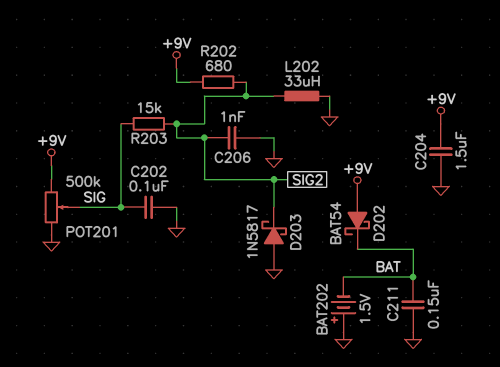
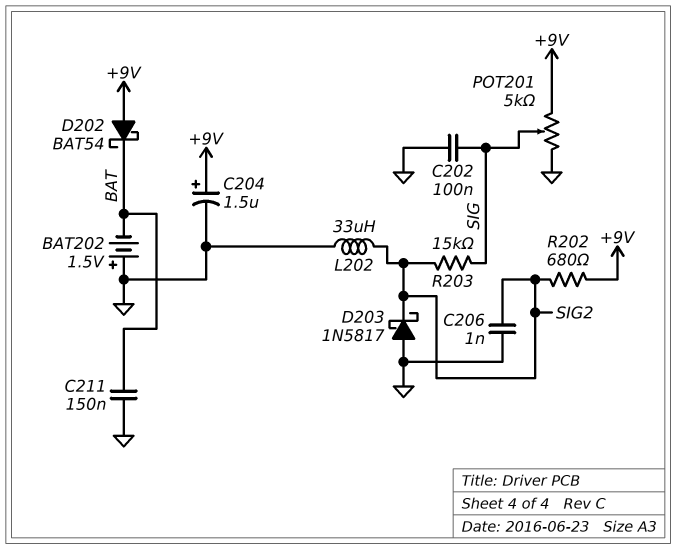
C204: 1.5uF (+9V, GND) -> 1.5uF (plus +9V, minus GND)
POT201: 500k (+9V, GND, wiper SIG) -> 5k (+9V, GND, wiper SIG)

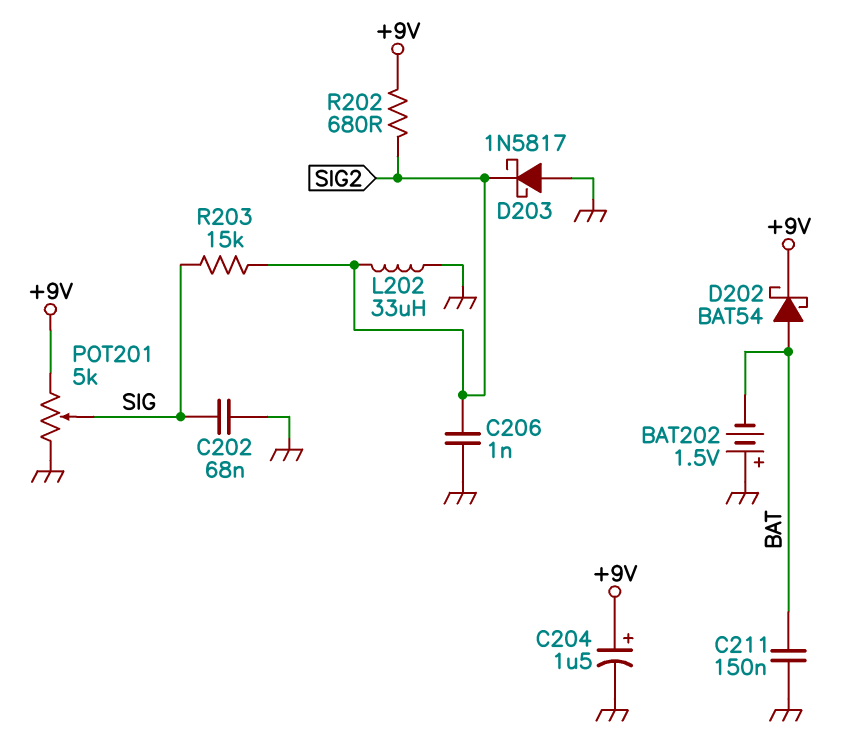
C202: 100nF (GND, SIG) -> 68nF (GND, SIG)
D202: schottky BAT54 (A +9V, K BAT) -> schottky BAT54 (A BAT, K +9V)

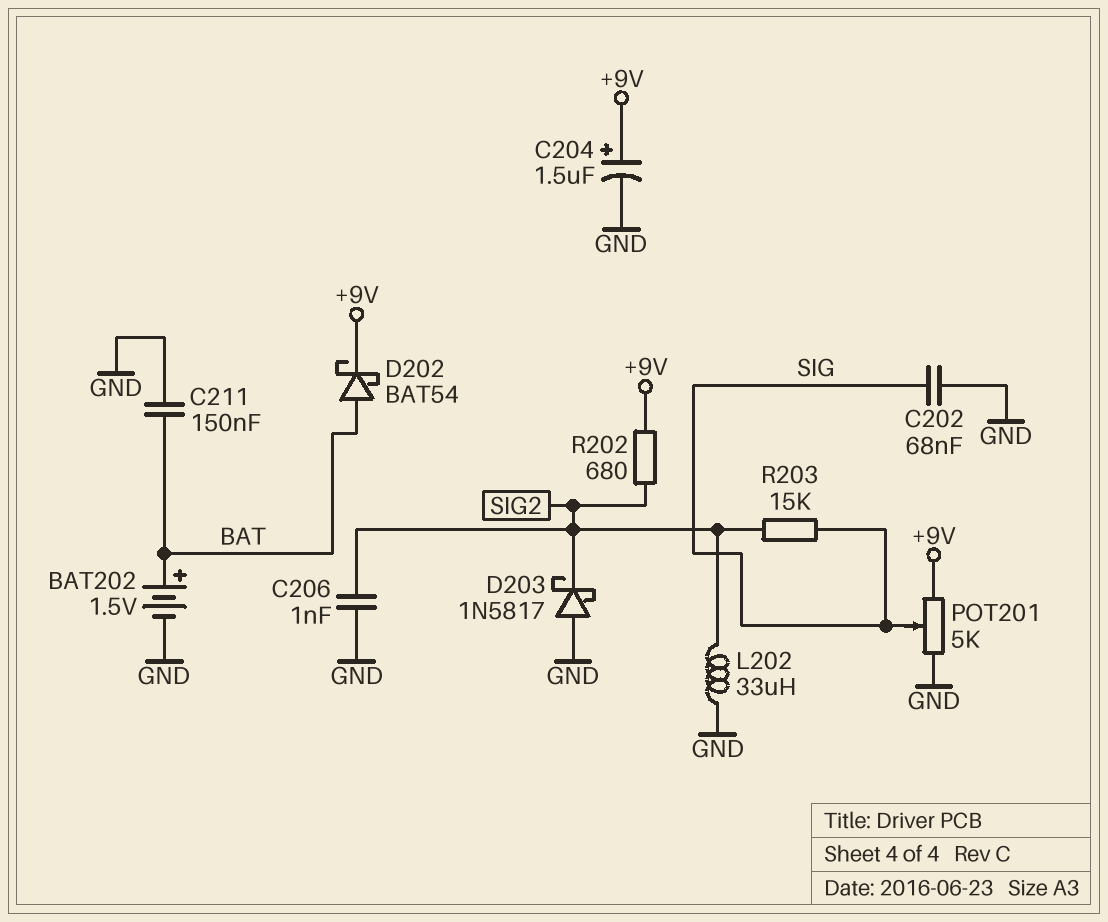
BAT202: 1.5V (plus GND, minus BAT) -> 1.5V (plus BAT, minus GND)

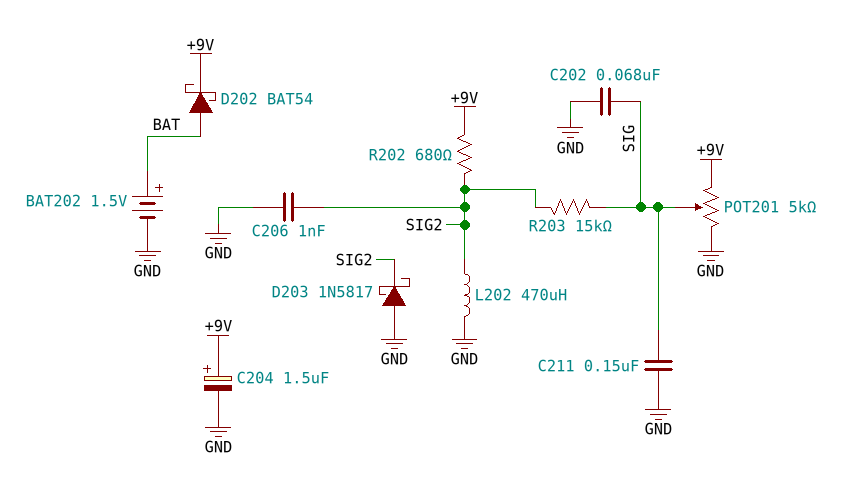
C211: 150nF (BAT, GND) -> 150nF (GND, SIG)
L202: 33uH (GND, SIG2) -> 470uH (GND, SIG2)

